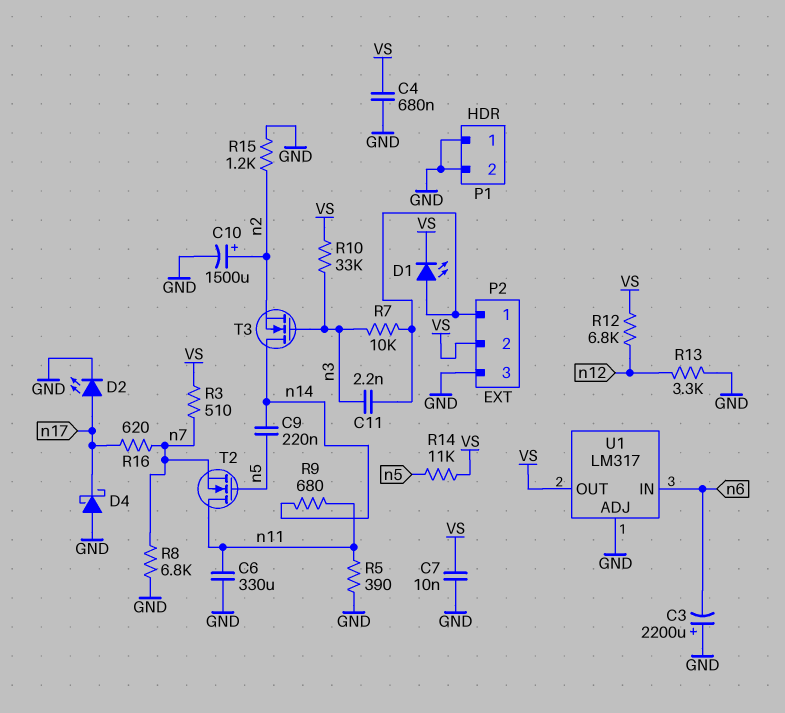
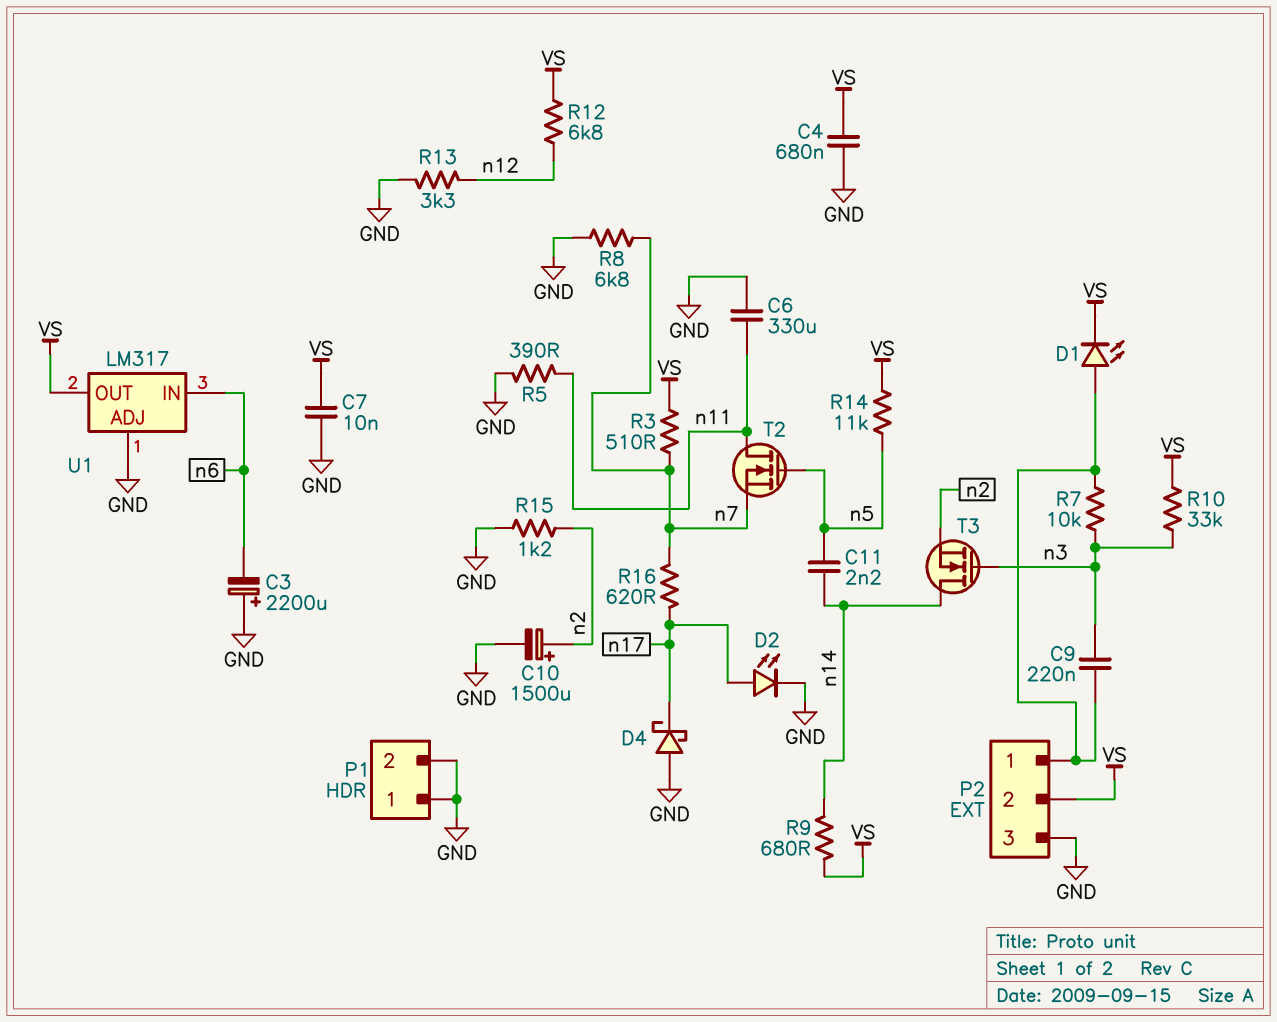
C9: 220nF (n5, n14) -> 220nF (P2/1, n3)
C11: 2.2nF (P2/1, n3) -> 2.2nF (n5, n14)
R9: 680 (n11, n14) -> 680 (VS, n14)

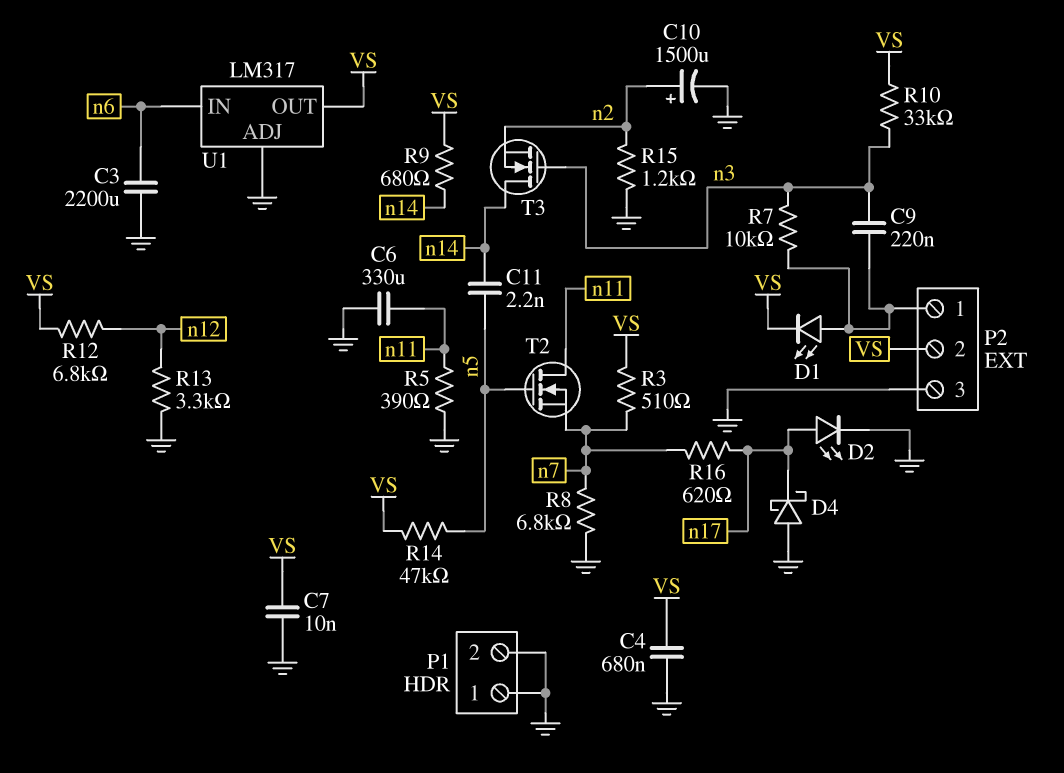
C3: 2200uF (plus GND, minus n6) -> 2200uF (GND, n6)
R14: 11k (VS, n5) -> 47k (VS, n5)

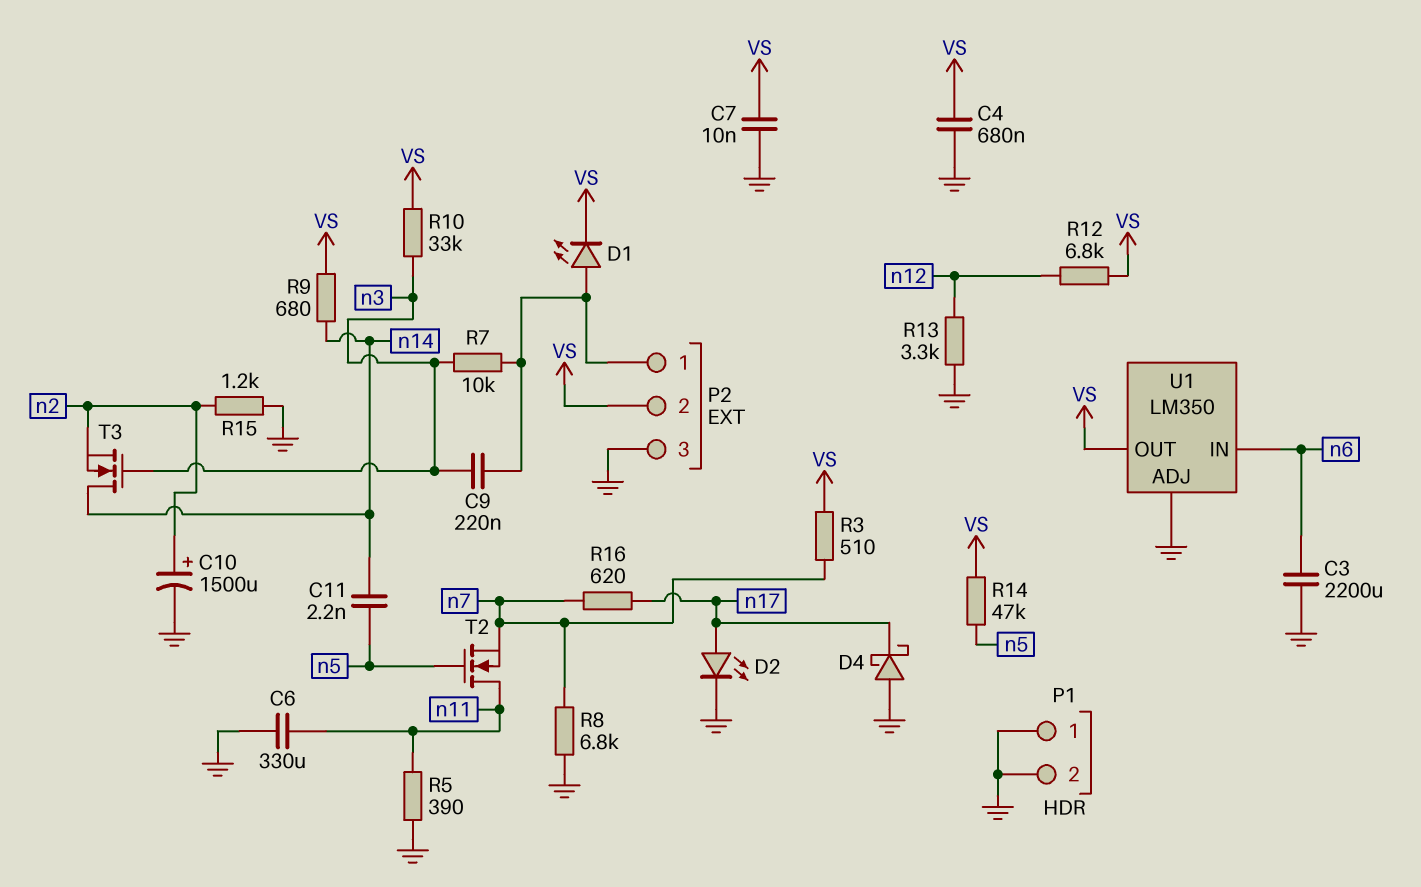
U1: LM317 -> LM350

